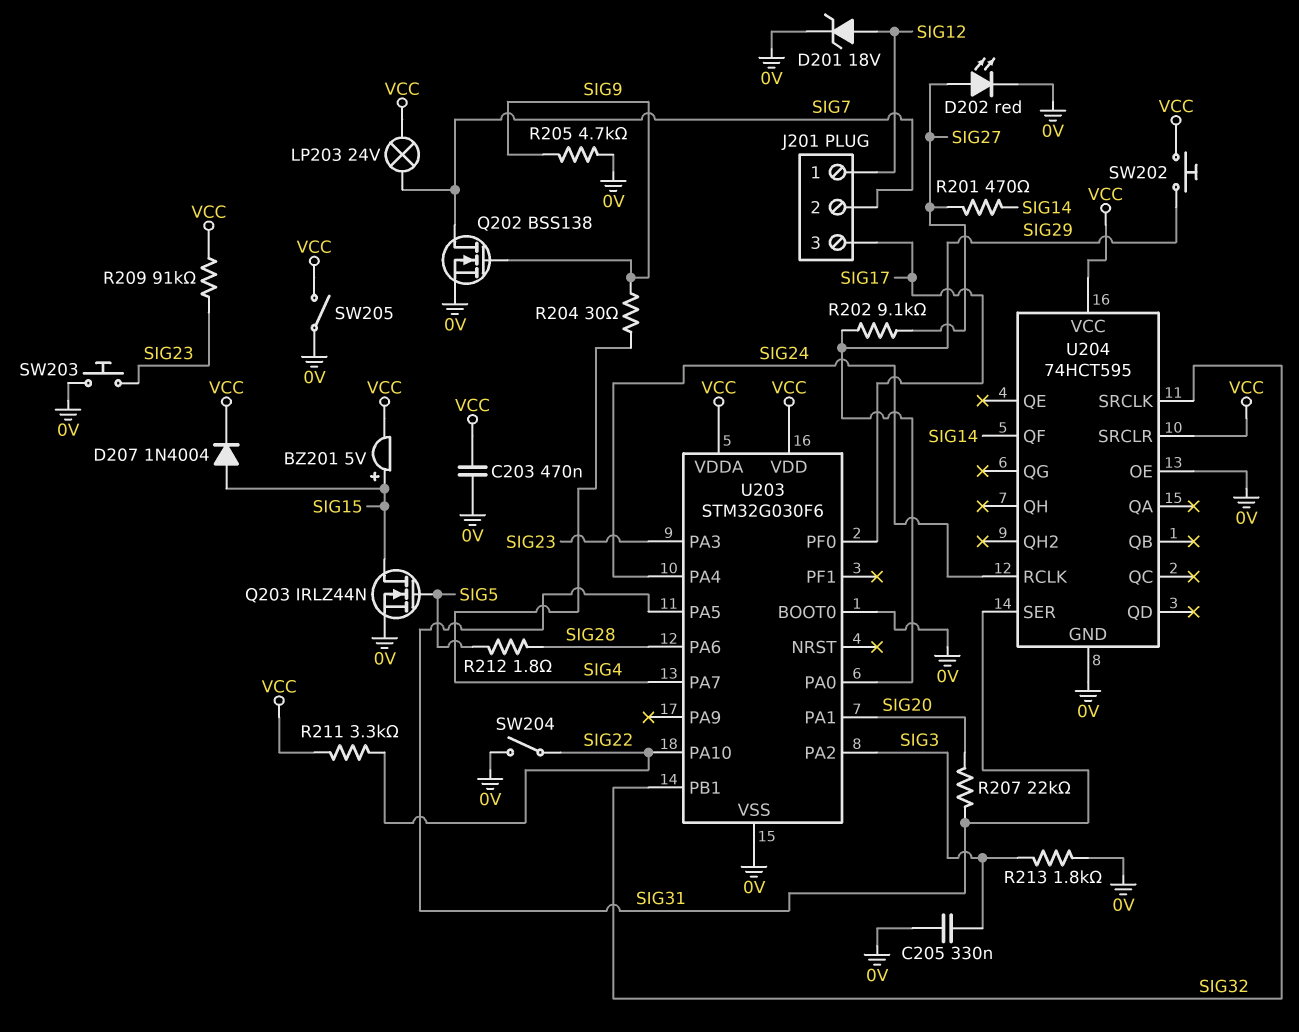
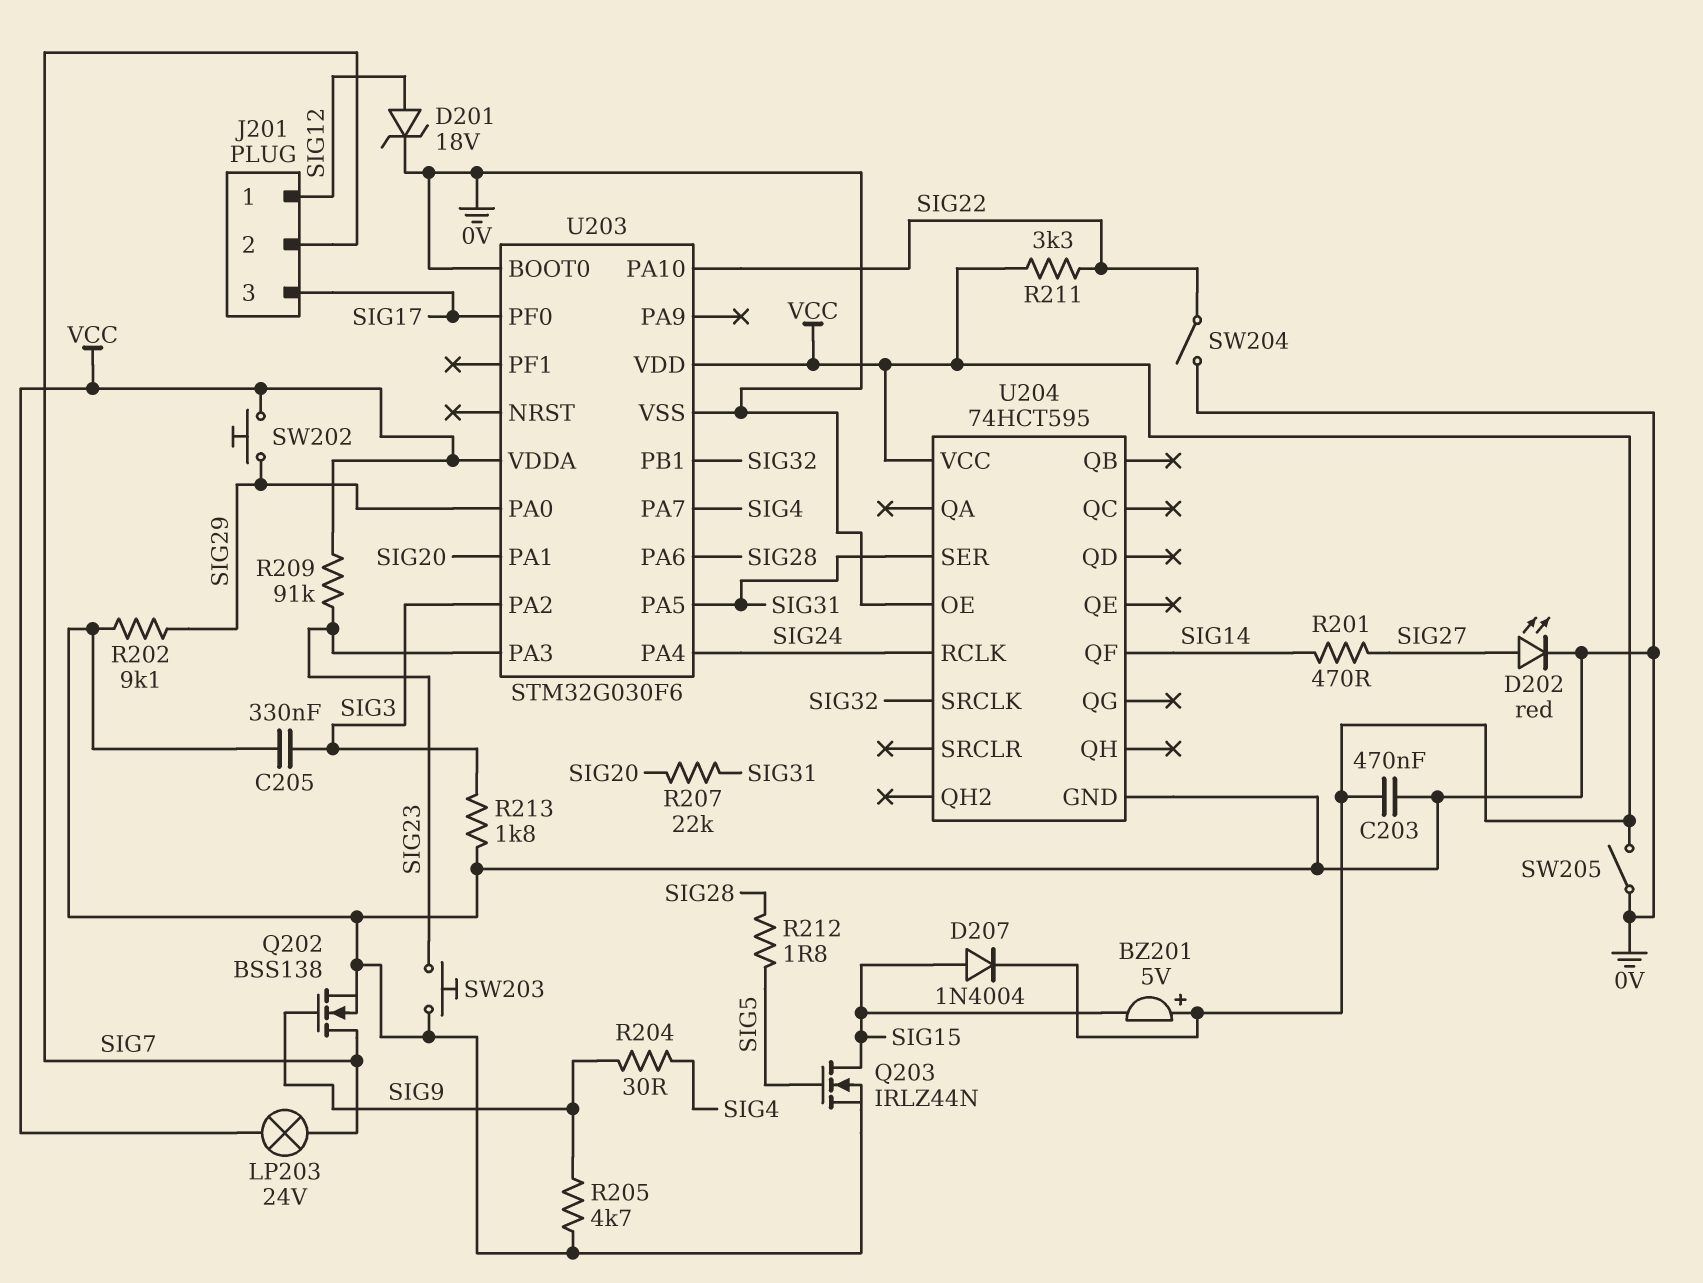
BZ201: buzzer 5V (plus SIG15, minus VCC) -> buzzer 5V (plus VCC, minus SIG15)
R202: 9.1k (SIG27, SIG29) -> 9.1k (0V, SIG29)
U204 pin SRCLR: VCC -> none

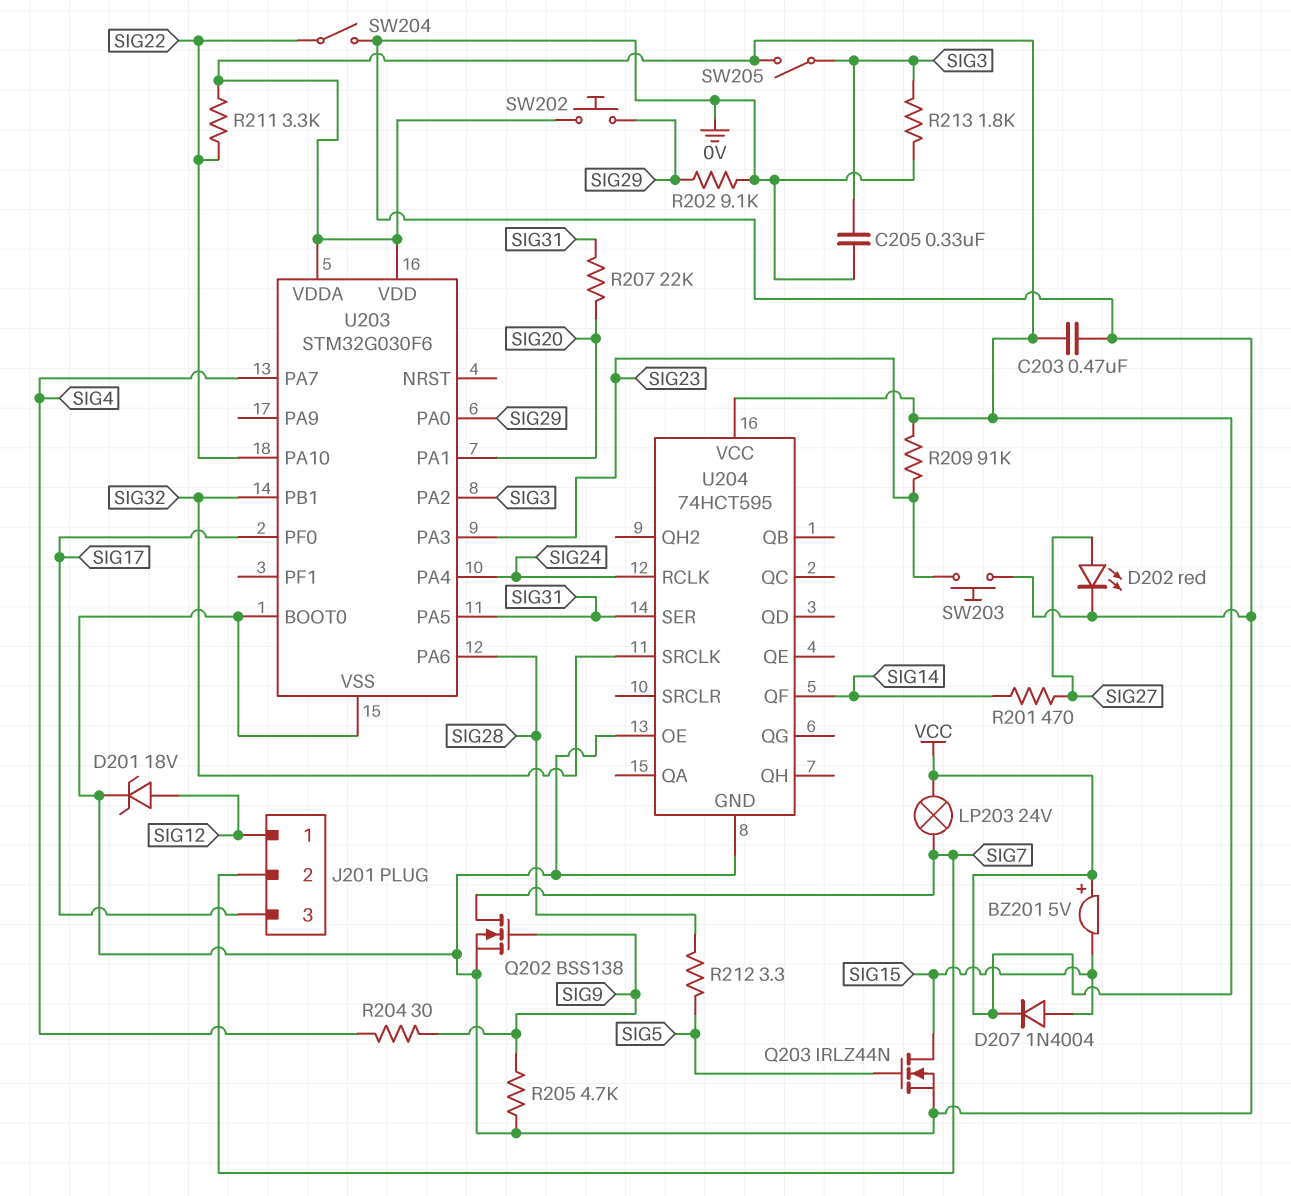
R212: 1.8 (SIG5, SIG28) -> 3.3 (SIG5, SIG28)
SW205: switch (0V, VCC) -> switch (SIG3, VCC)

